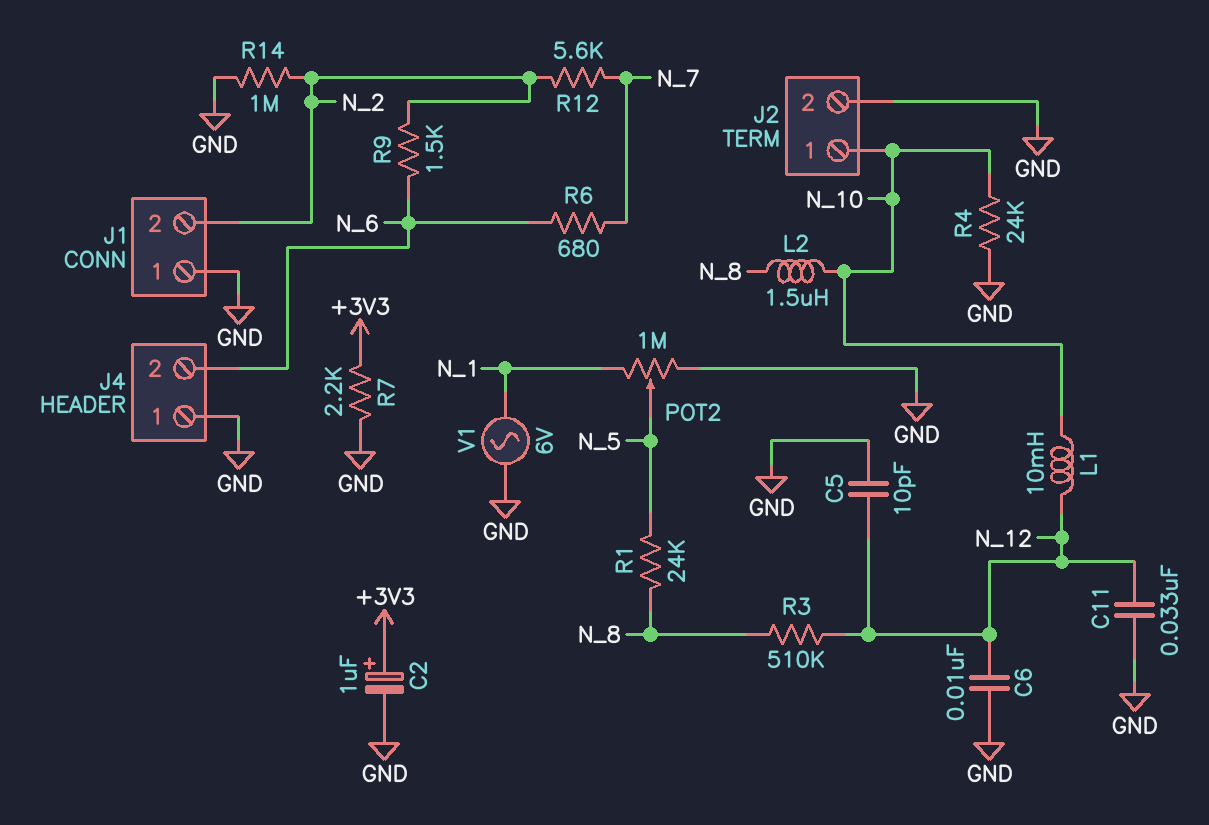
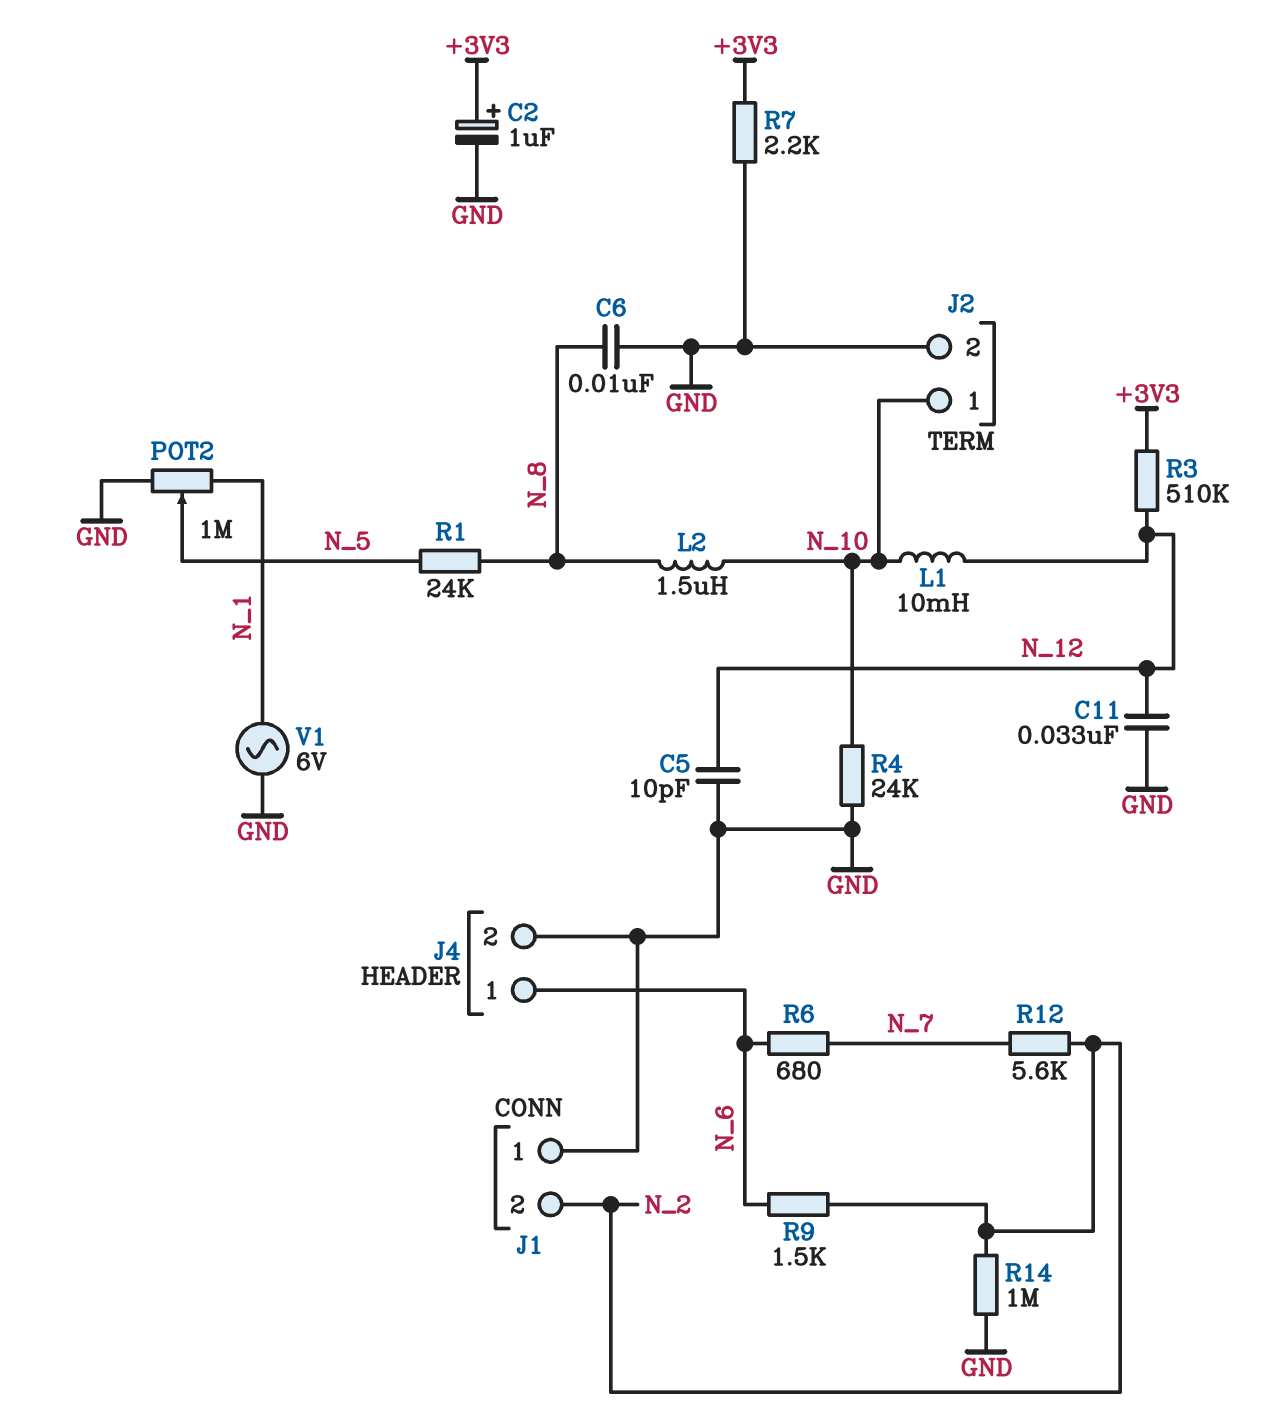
C6: 10nF (GND, N_12) -> 10nF (GND, N_8)
J4 pin 1: GND -> N_6
J4 pin 2: N_6 -> GND
R3: 510k (N_8, N_12) -> 510k (+3V3, N_12)

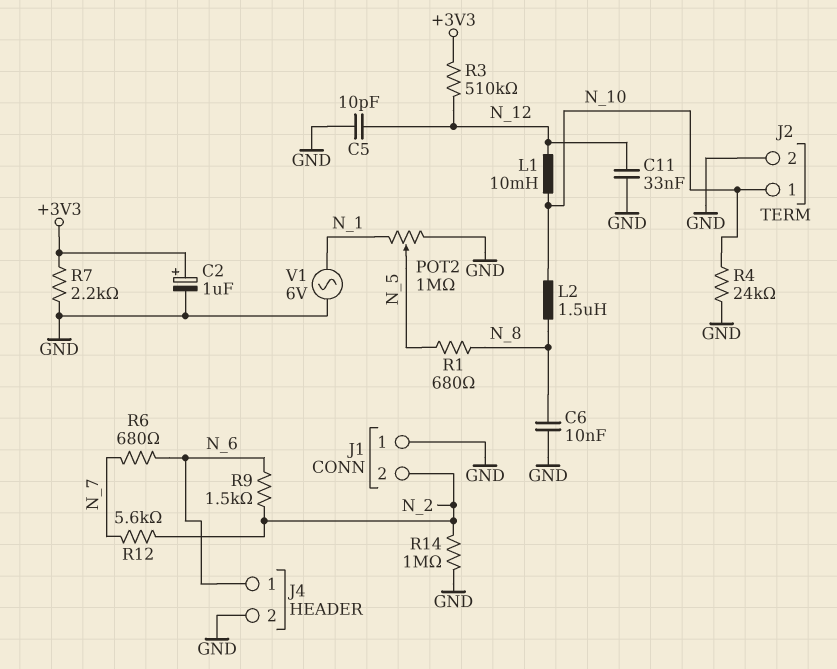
R1: 24k (N_5, N_8) -> 680 (N_5, N_8)

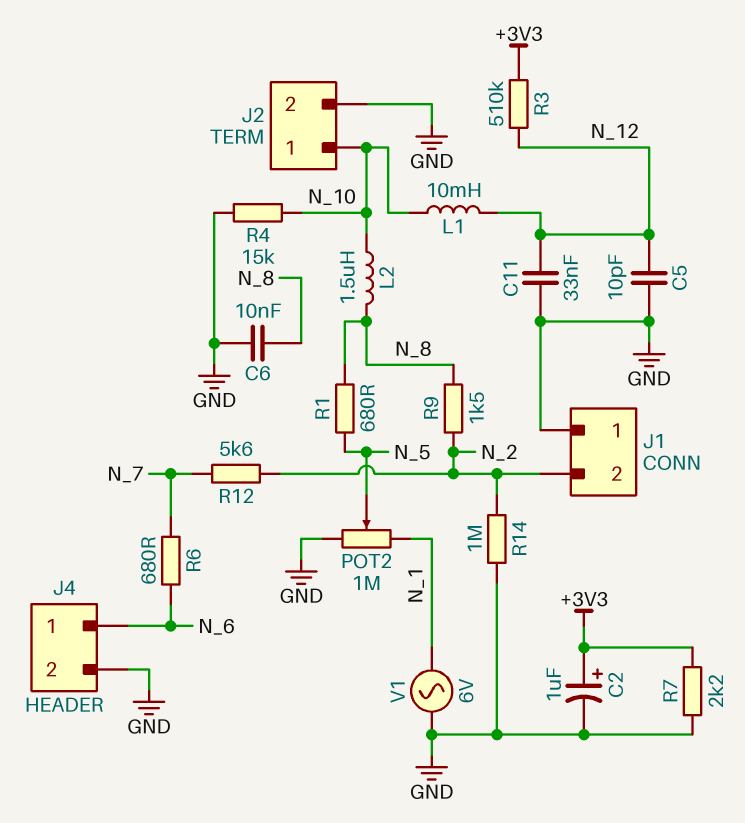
R4: 24k (GND, N_10) -> 15k (GND, N_10)
R9: 1.5k (N_2, N_6) -> 1.5k (N_2, N_8)

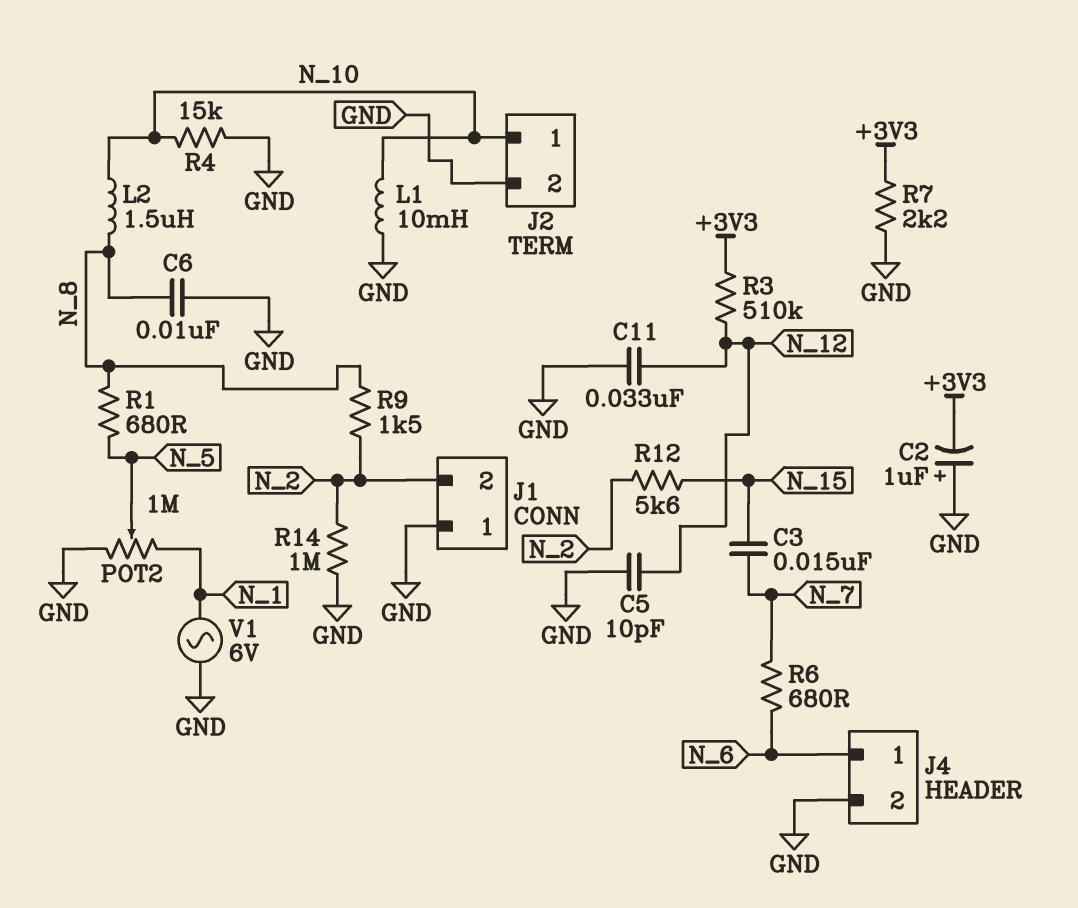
C2: 1uF (plus +3V3, minus GND) -> 1uF (plus GND, minus +3V3)
C3: none -> 15nF (N_7, N_15)
L1: 10mH (N_10, N_12) -> 10mH (GND, N_10)
R12: 5.6k (N_2, N_7) -> 5.6k (N_2, N_15)

